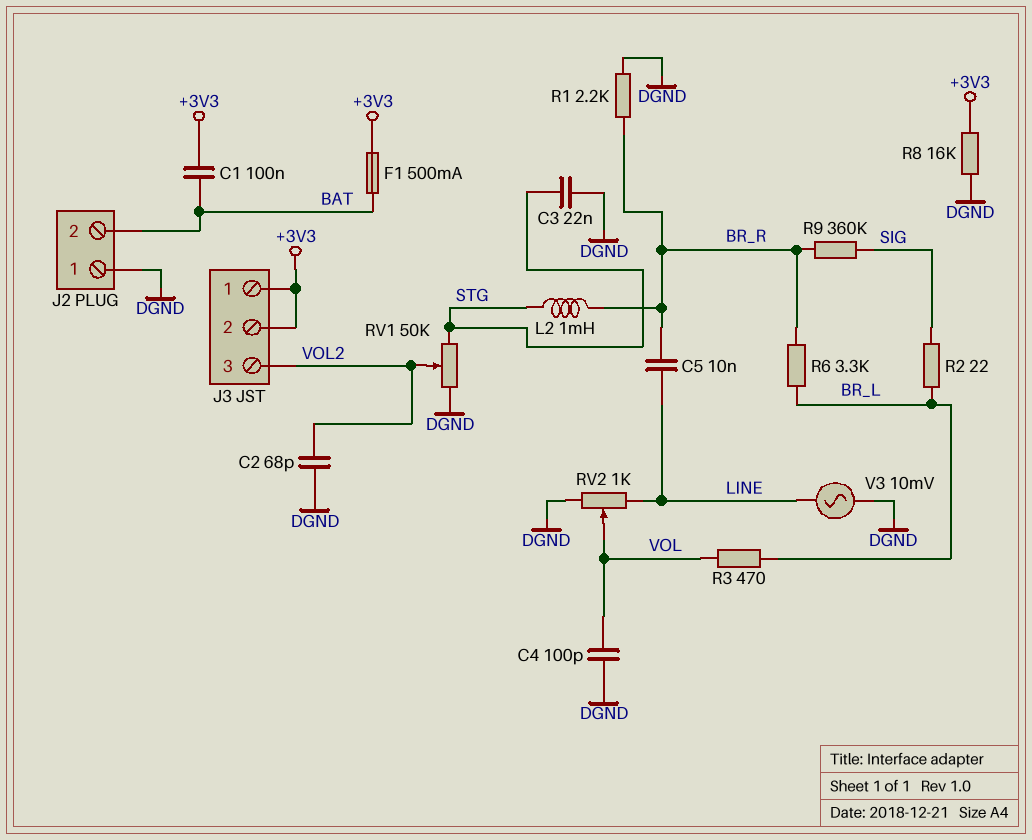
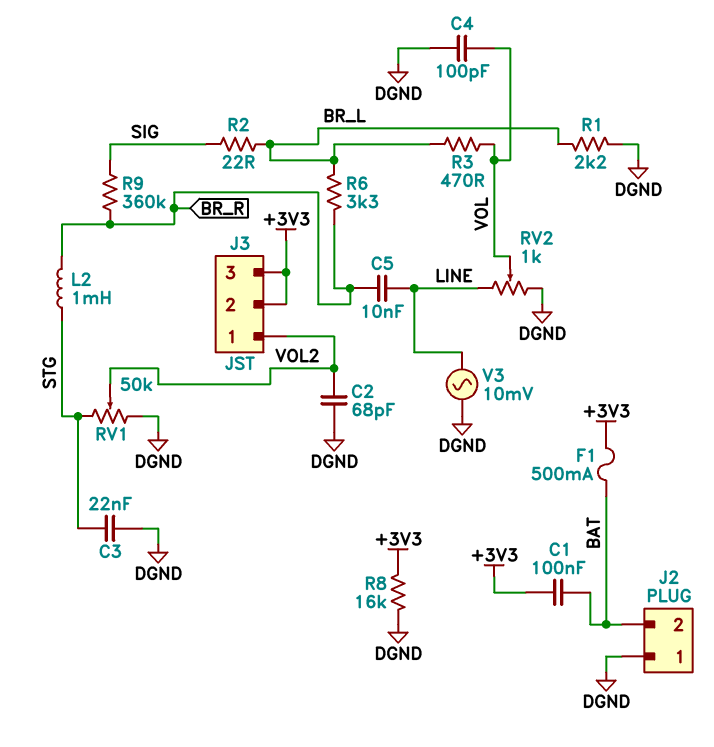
J3 pin 1: +3V3 -> VOL2
J3 pin 3: VOL2 -> +3V3
R1: 2.2k (BR_R, DGND) -> 2.2k (BR_L, DGND)

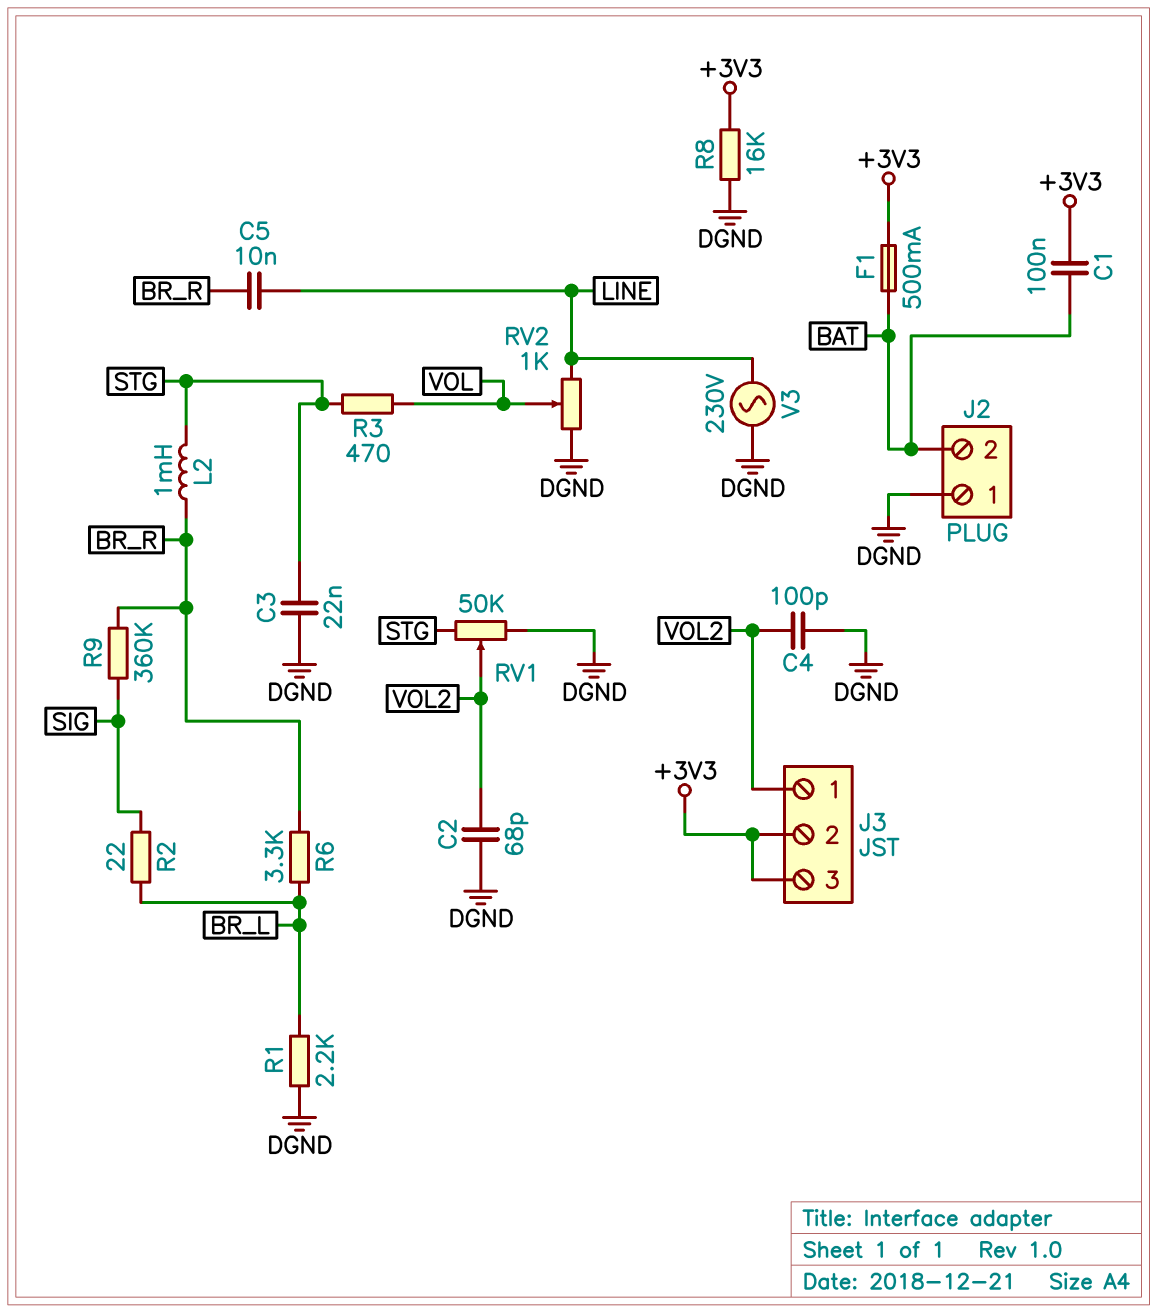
C4: 100pF (DGND, VOL) -> 100pF (DGND, VOL2)
R3: 470 (BR_L, VOL) -> 470 (STG, VOL)
V3: AC 10mV (DGND, LINE) -> AC 230V (DGND, LINE)

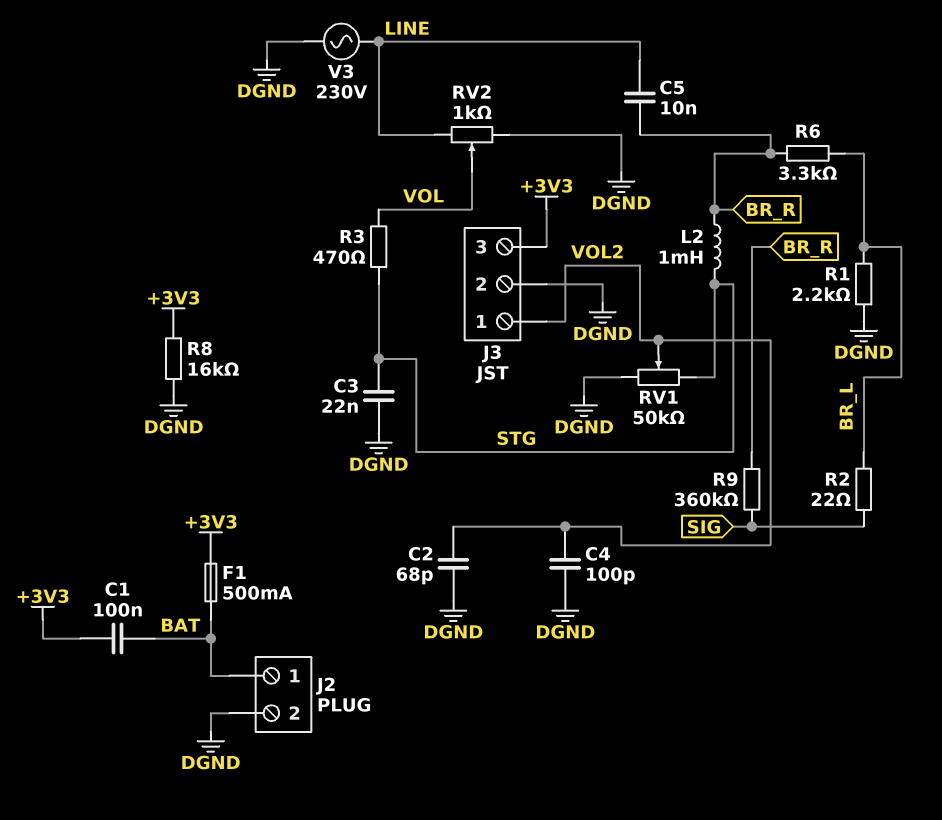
J2 pin 1: DGND -> BAT
J2 pin 2: BAT -> DGND
J3 pin 2: +3V3 -> DGND

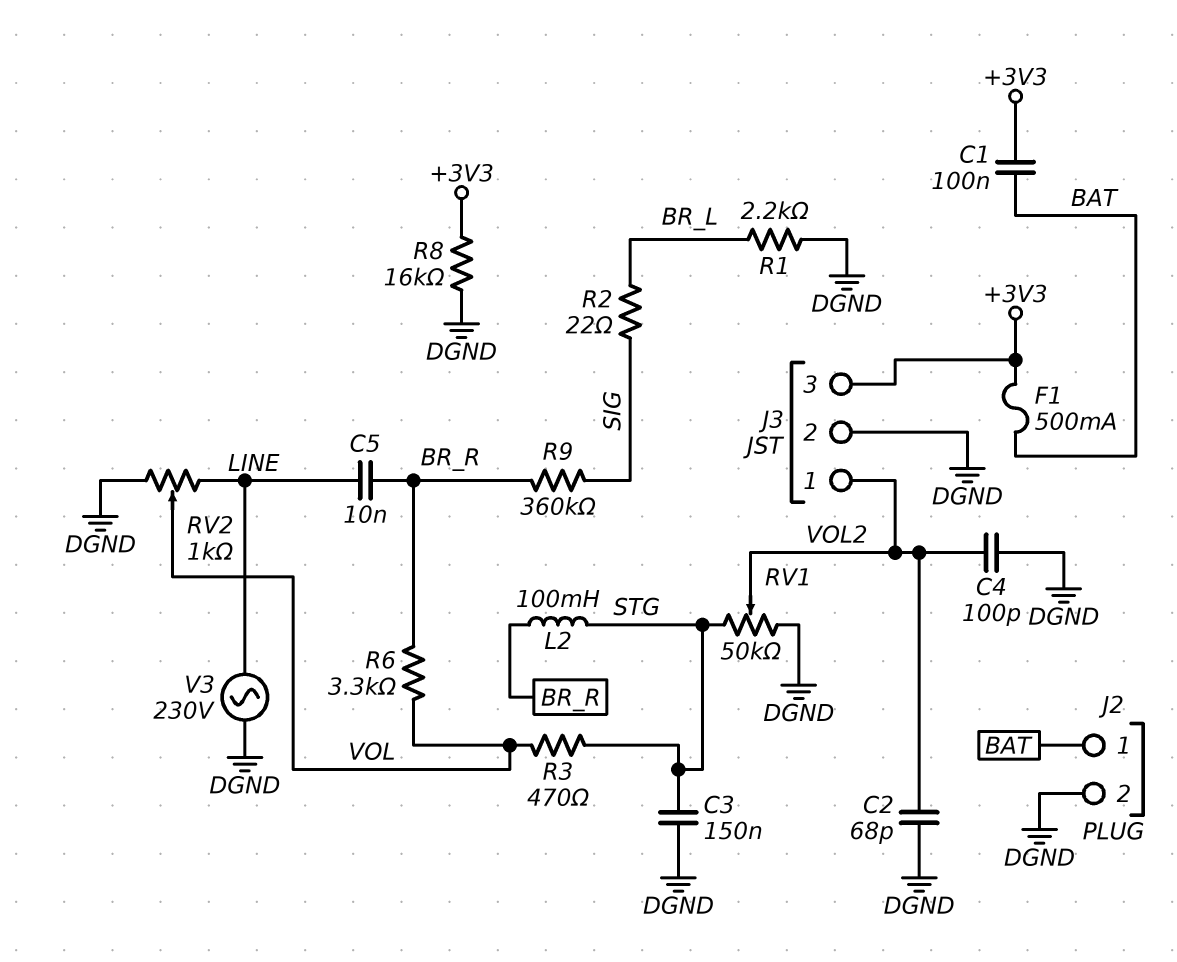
C3: 22nF (DGND, STG) -> 150nF (DGND, STG)
L2: 1mH (BR_R, STG) -> 100mH (BR_R, STG)
R6: 3.3k (BR_L, BR_R) -> 3.3k (BR_R, VOL)

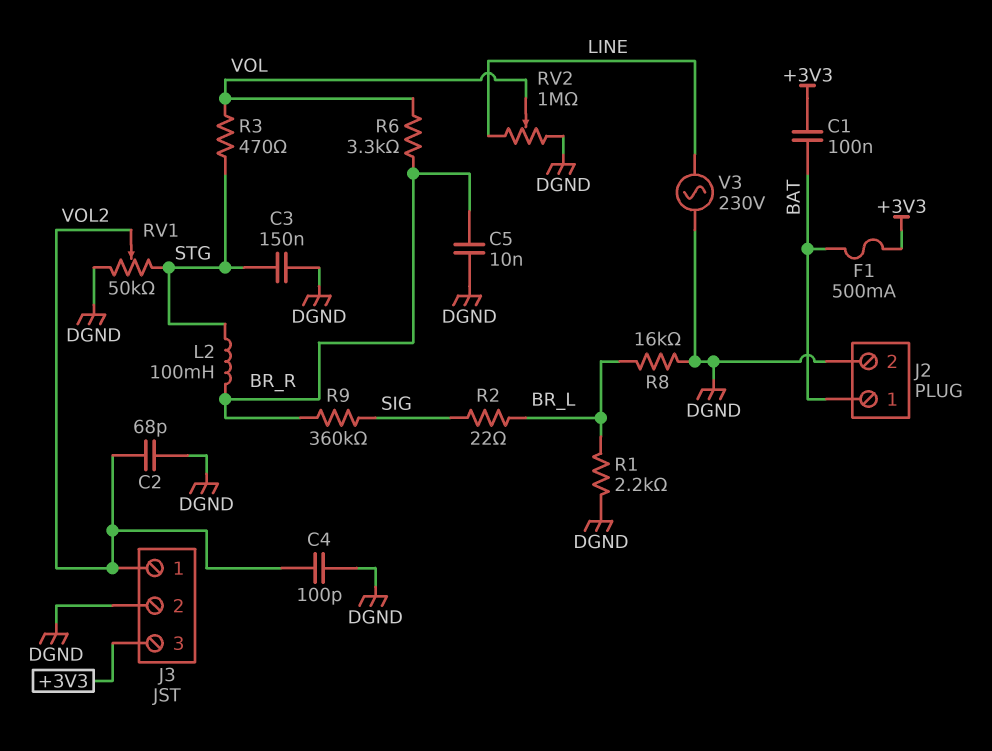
C5: 10nF (BR_R, LINE) -> 10nF (BR_R, DGND)
R8: 16k (+3V3, DGND) -> 16k (BR_L, DGND)
RV2: 1k (DGND, LINE, wiper VOL) -> 1M (DGND, LINE, wiper VOL)

